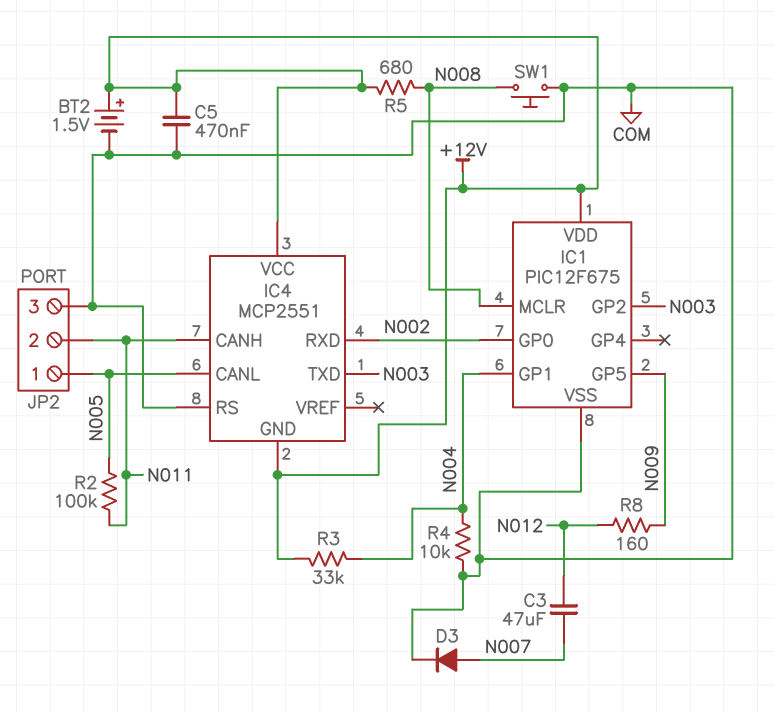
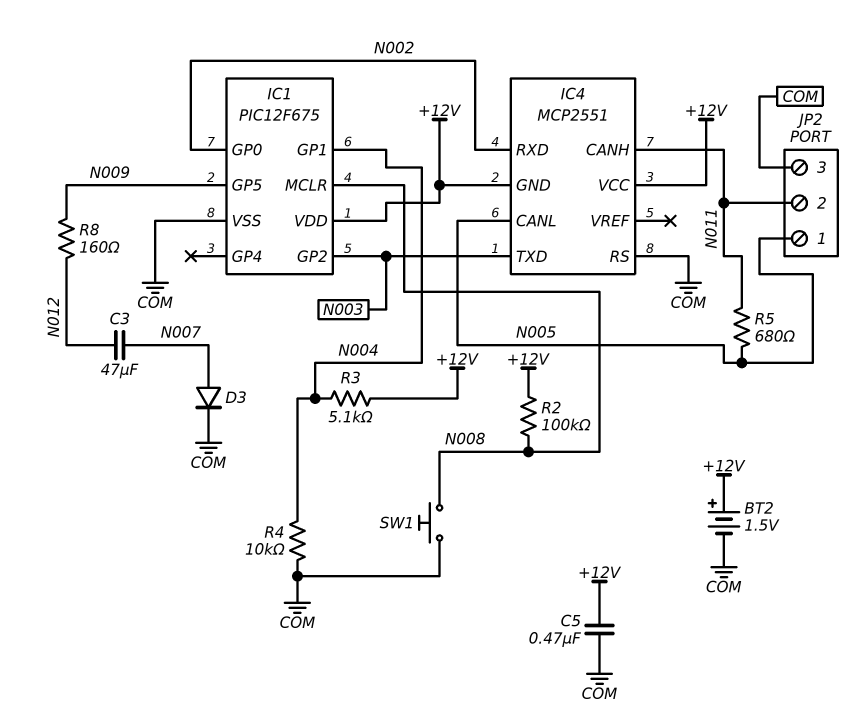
R2: 100k (N005, N011) -> 100k (+12V, N008)
R3: 33k (+12V, N004) -> 5.1k (+12V, N004)
R5: 680 (+12V, N008) -> 680 (N005, N011)

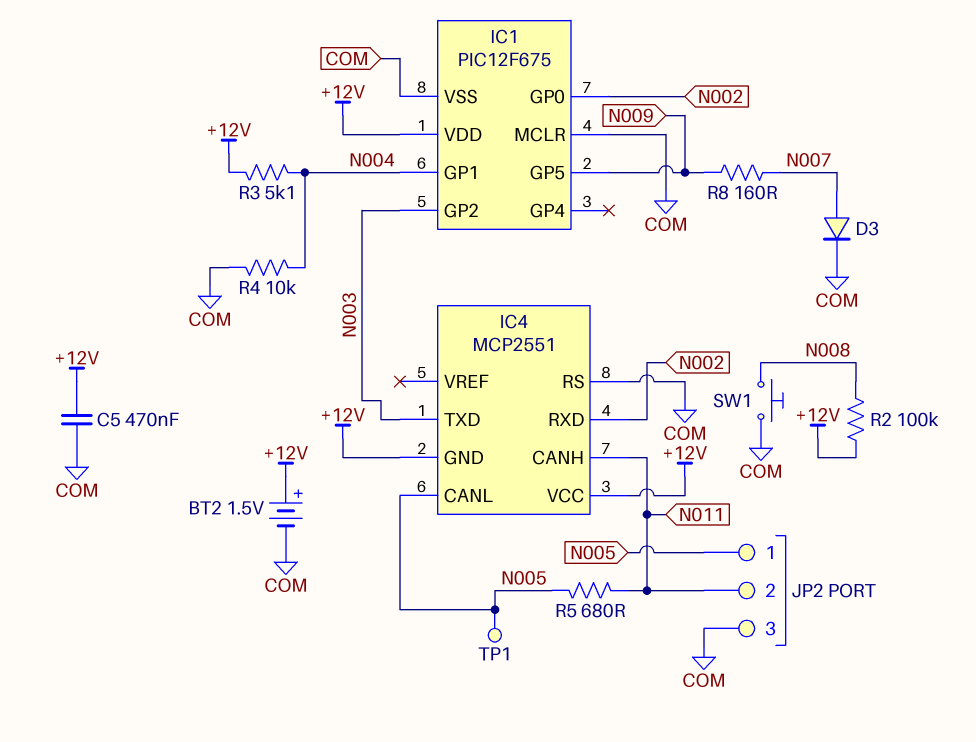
C3: 47uF (N007, N012) -> none
IC1 pin MCLR: N008 -> COM
R8: 160 (N009, N012) -> 160 (N007, N009)
TP1: none -> test point (N005)

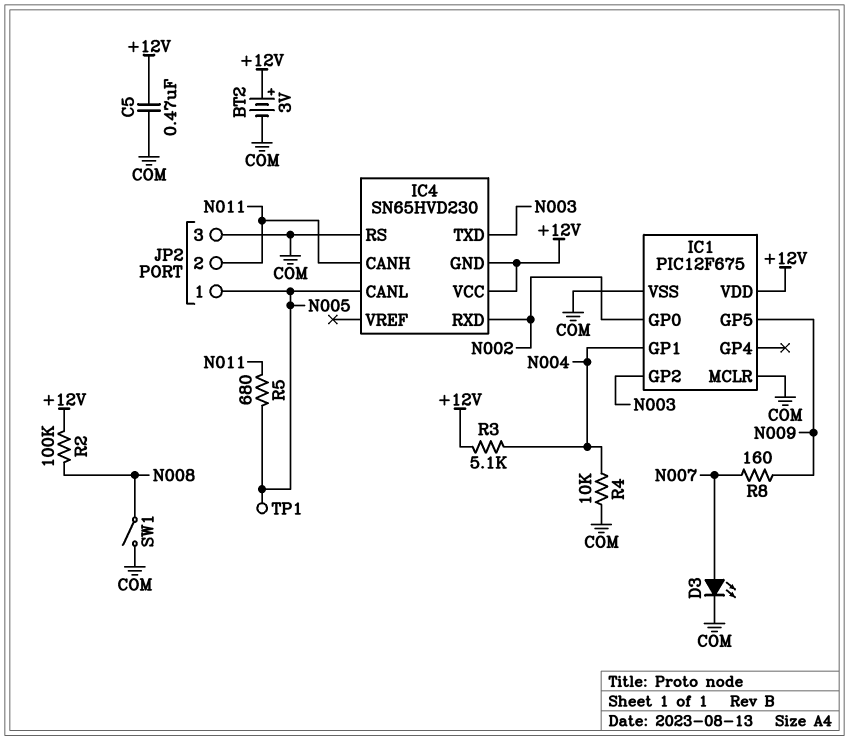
BT2: 1.5V (plus +12V, minus COM) -> 3V (plus +12V, minus COM)
D3: diode (A N007, K COM) -> LED (A N007, K COM)
IC4: MCP2551 -> SN65HVD230
SW1: button (COM, N008) -> switch (COM, N008)

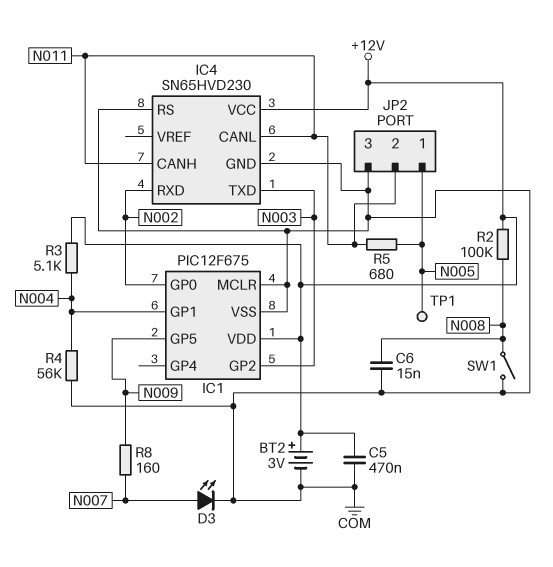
C6: none -> 15nF (COM, N008)
IC4 pin CANL: N005 -> N011
IC4 pin GND: +12V -> COM
R4: 10k (COM, N004) -> 56k (COM, N004)

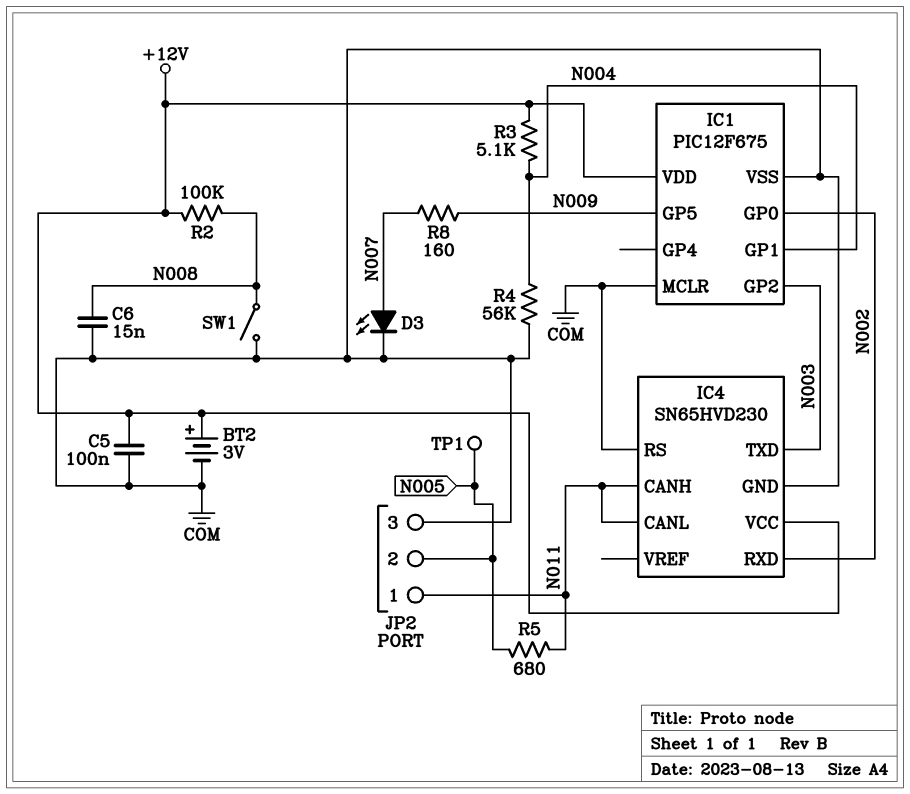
C5: 470nF (+12V, COM) -> 100nF (+12V, COM)
JP2 pin 1: N005 -> N011
JP2 pin 2: N011 -> N005

